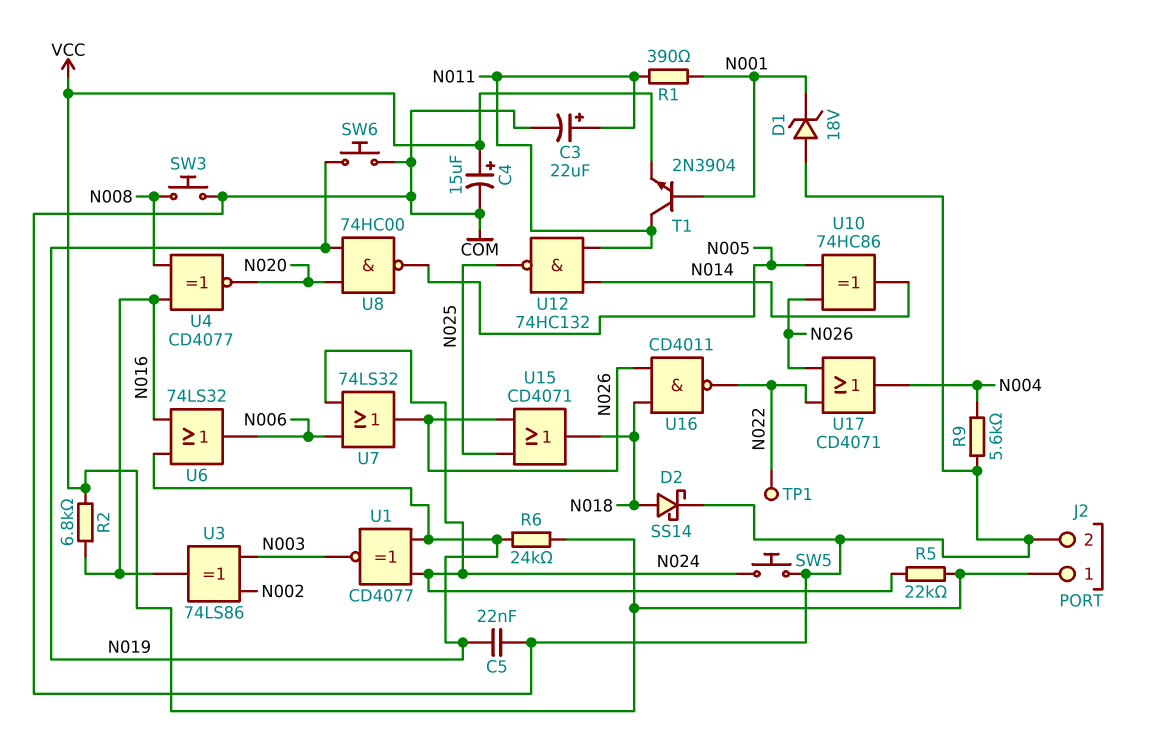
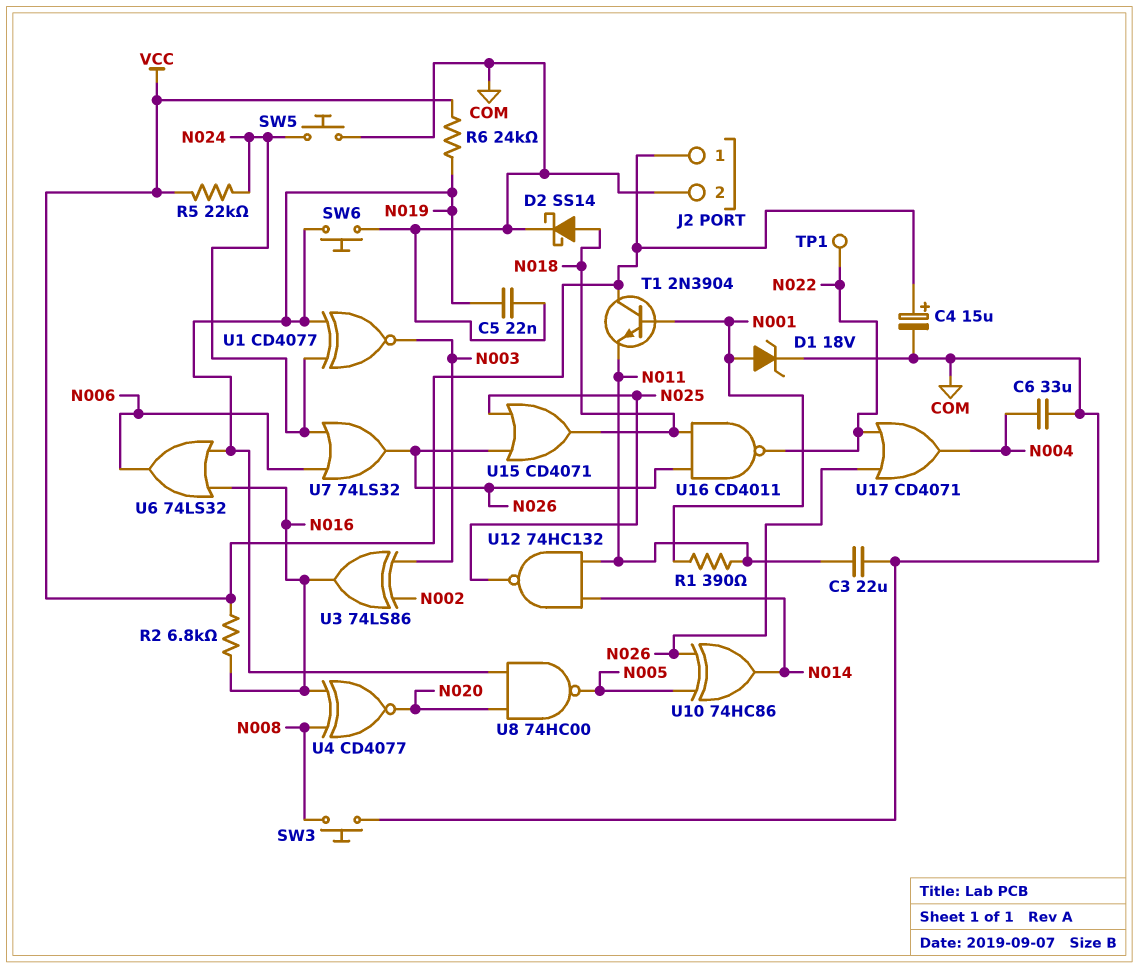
C3: 22uF (plus N011, minus COM) -> 22uF (COM, N011)
C6: none -> 33uF (COM, N004)
D1: zener 18V (A COM, K N001) -> zener 18V (A N001, K COM)
R9: 5.6k (COM, N004) -> none
T1: NPN 2N3904 (B N001, C N011, E VCC) -> NPN 2N3904 (B N001, C VCC, E N011)

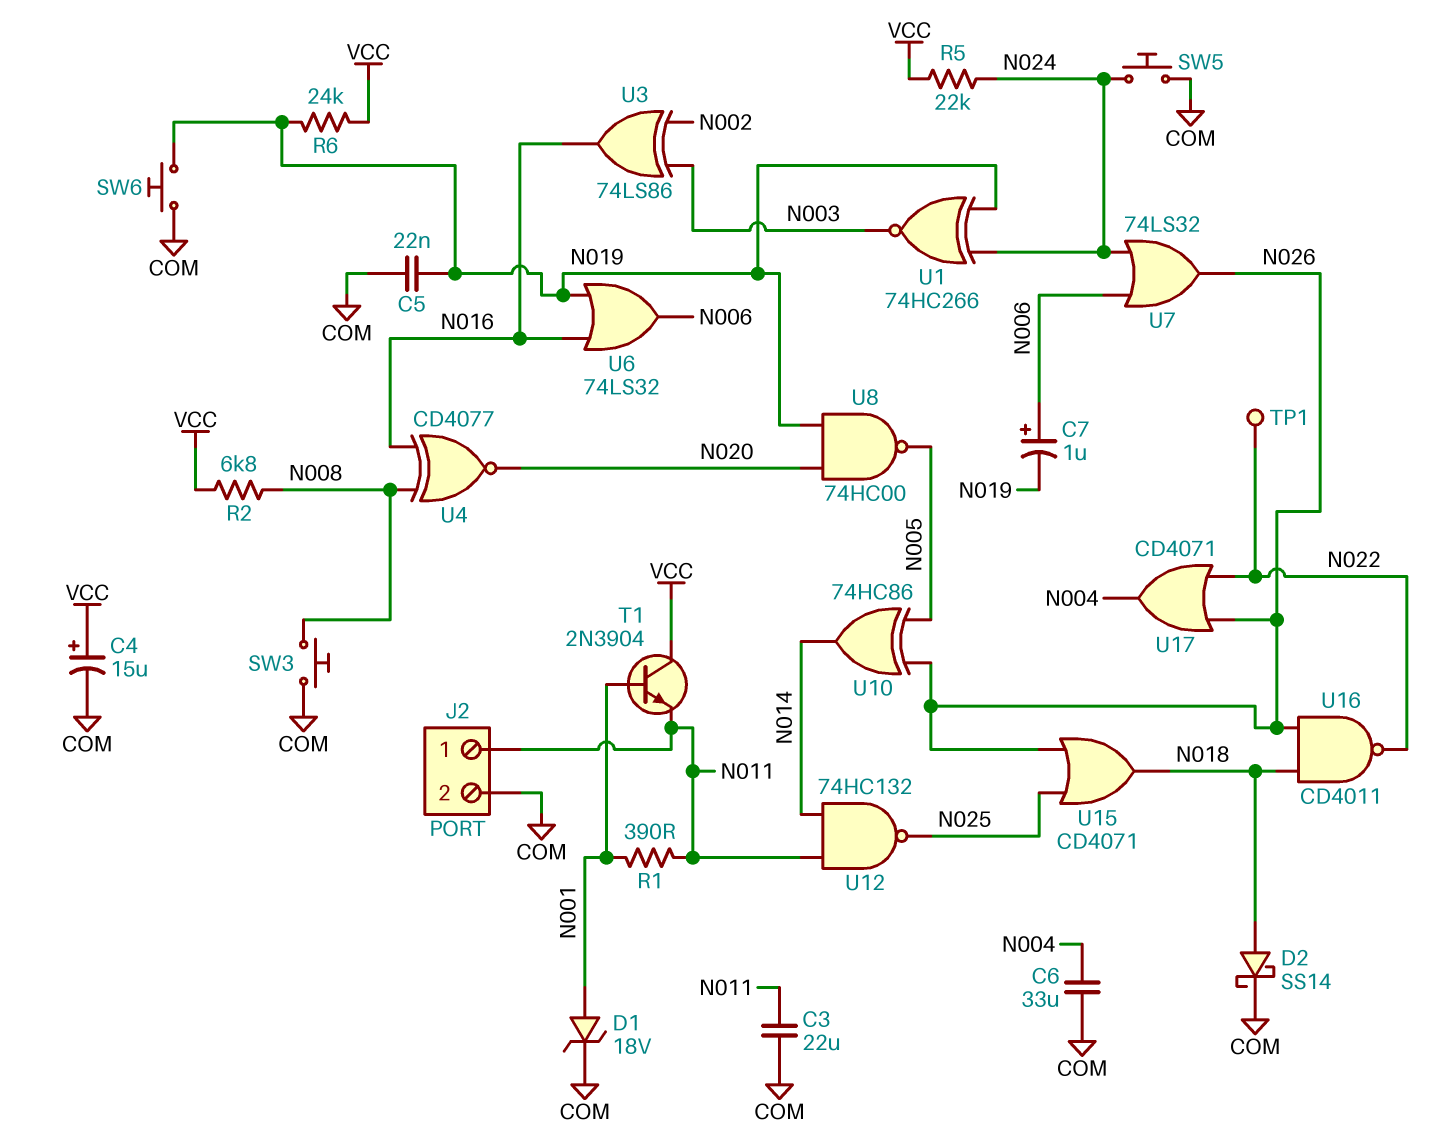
C7: none -> 1uF (plus N006, minus N019)
J2 pin 1: VCC -> N011
R2: 6.8k (N016, VCC) -> 6.8k (N008, VCC)
U1: XNOR CD4077 (in N019, in N024, out N003) -> XNOR 74HC266 (in N019, in N024, out N003)

